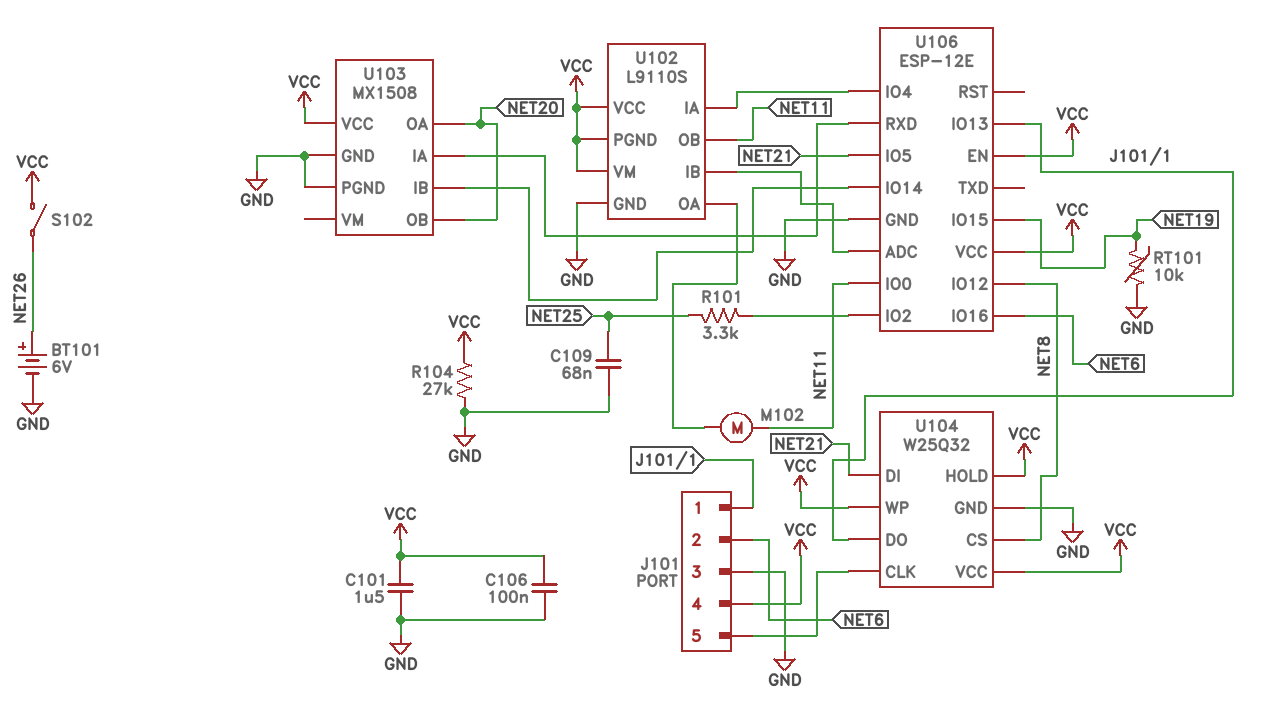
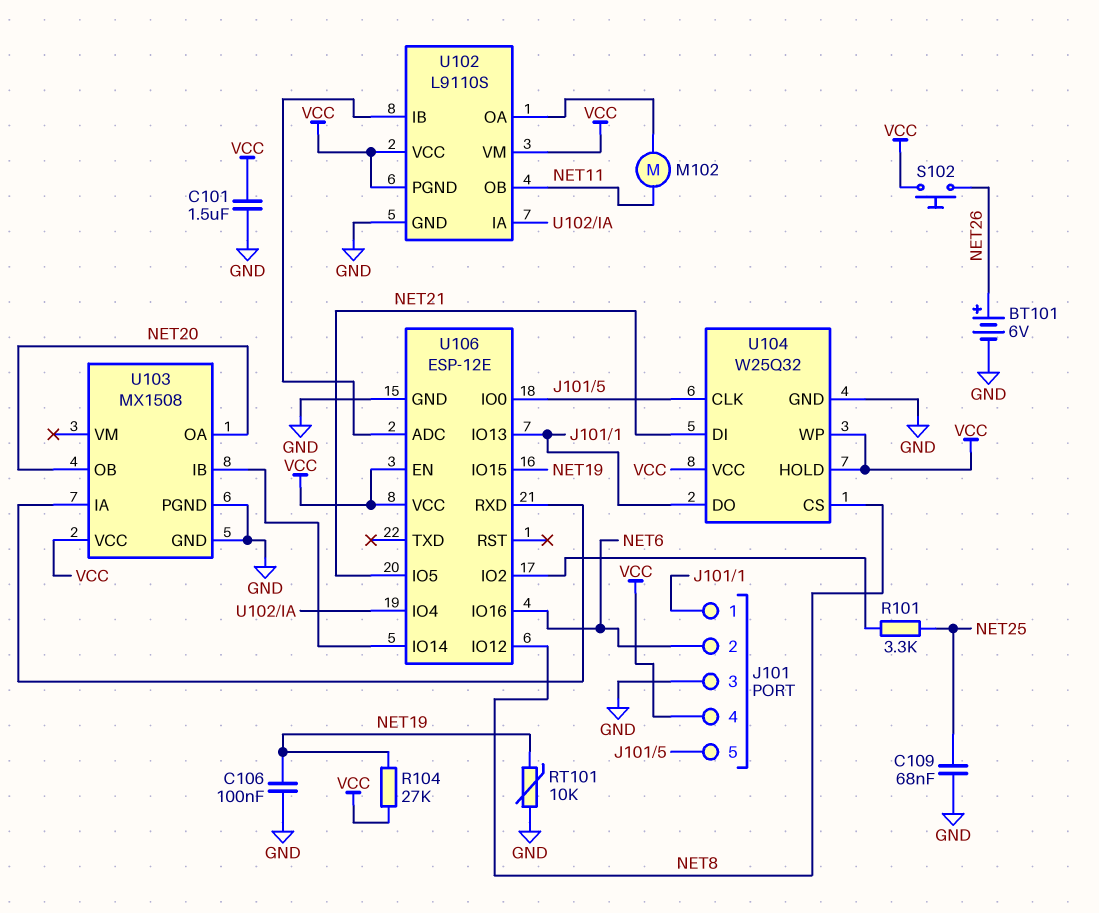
C106: 100nF (GND, VCC) -> 100nF (GND, NET19)
R104: 27k (GND, VCC) -> 27k (NET19, VCC)
S102: switch (NET26, VCC) -> button (NET26, VCC)
U106 pin IO0: NET11 -> J101/5

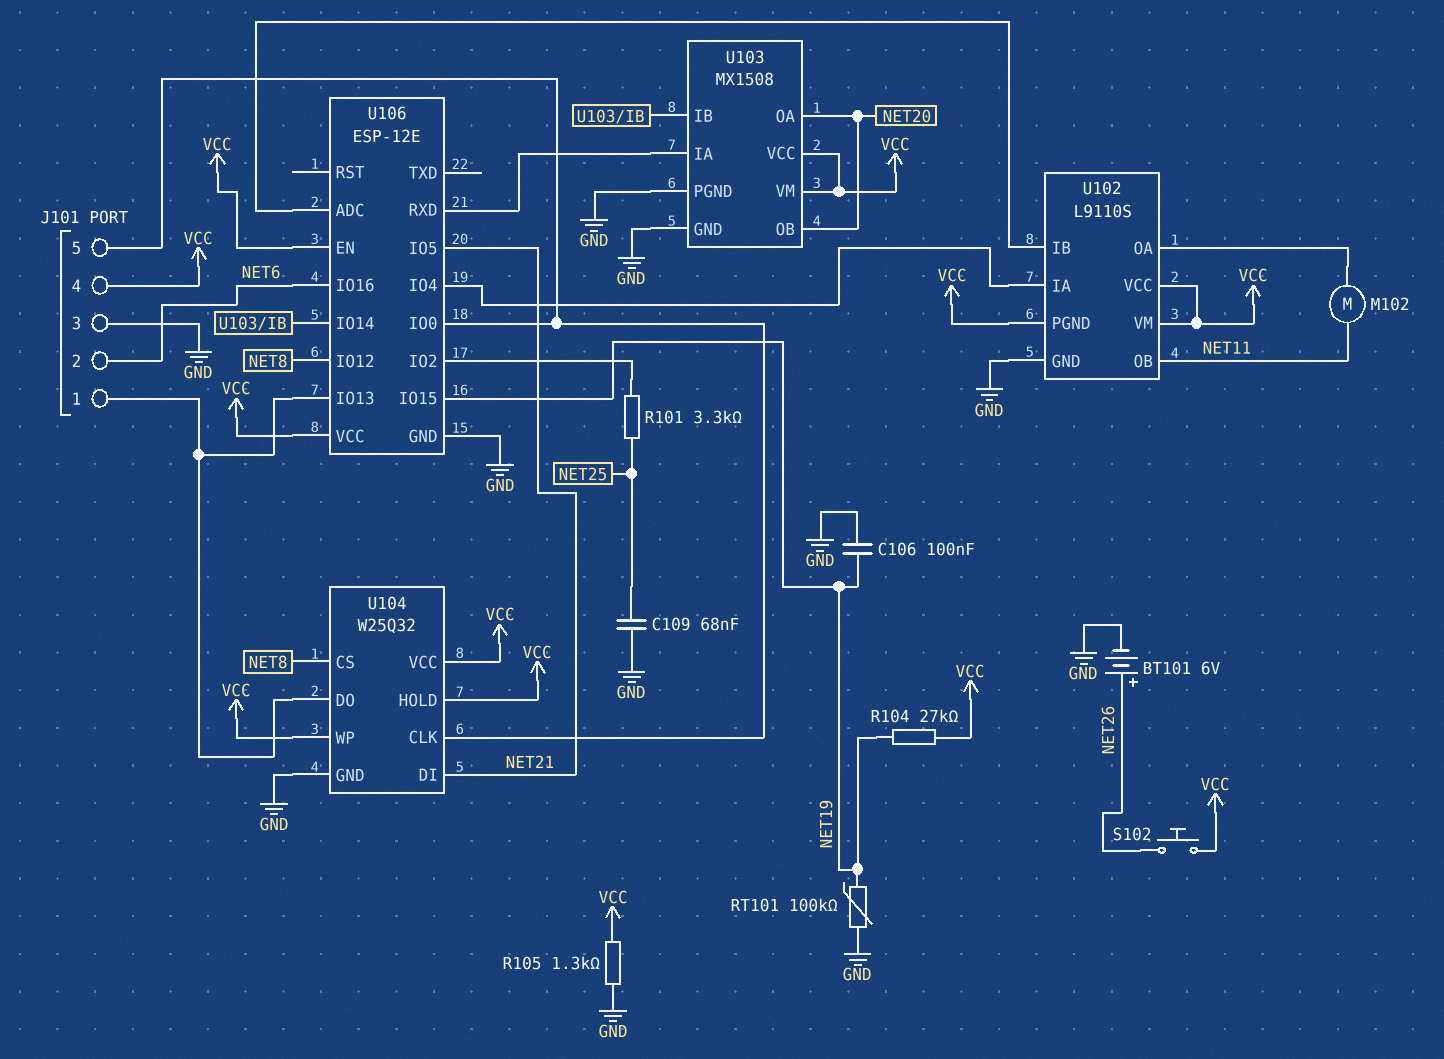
C101: 1.5uF (GND, VCC) -> none
R105: none -> 1.3k (GND, VCC)
RT101: 10k (GND, NET19) -> 100k (GND, NET19)
U103 pin VM: none -> VCC

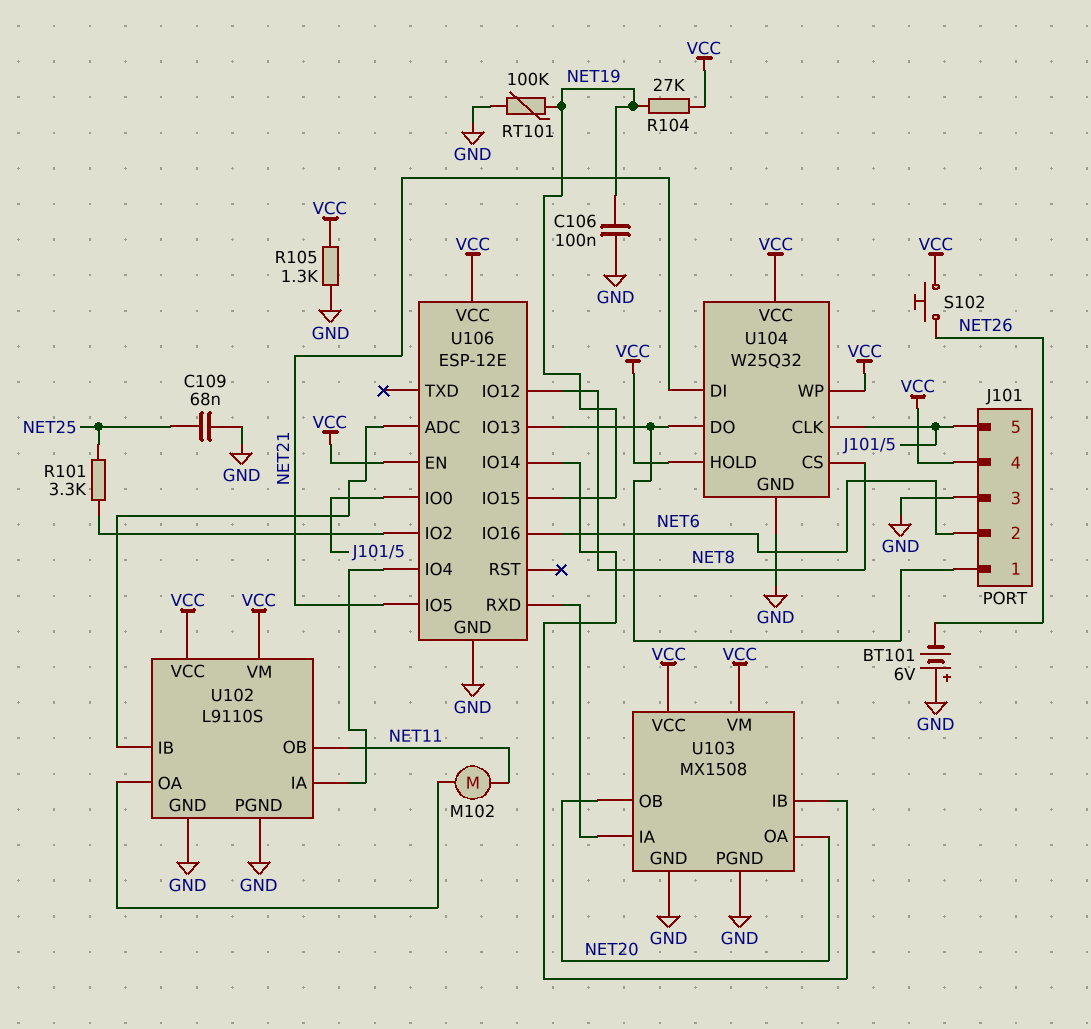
BT101: 6V (plus NET26, minus GND) -> 6V (plus GND, minus NET26)
U102 pin PGND: VCC -> GND

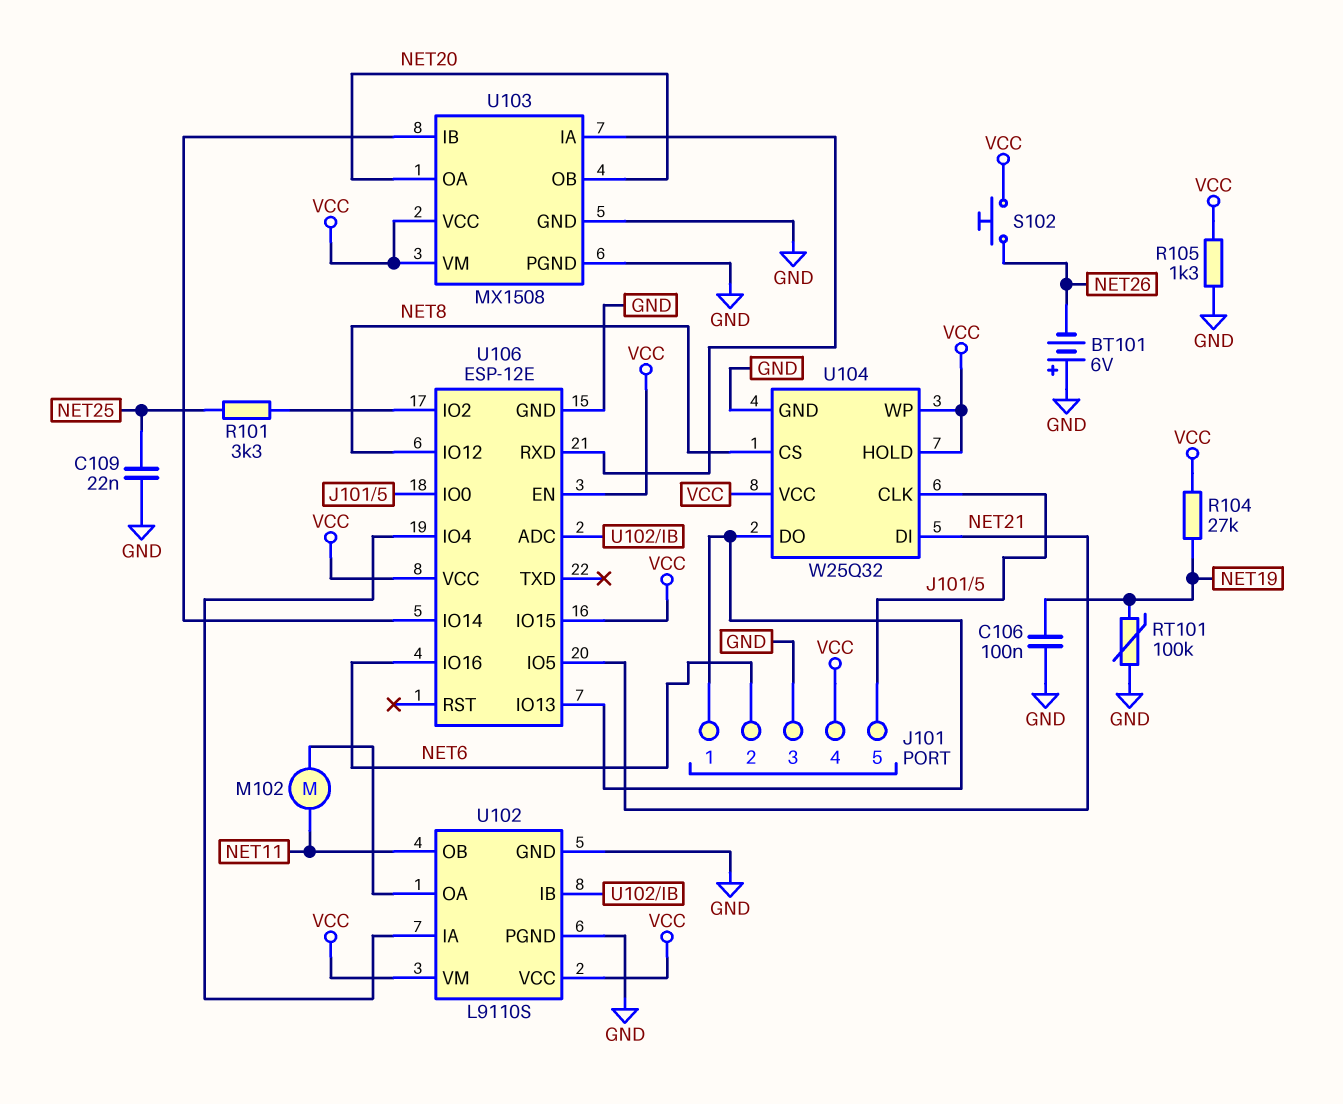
C109: 68nF (GND, NET25) -> 22nF (GND, NET25)
U106 pin IO15: NET19 -> VCC

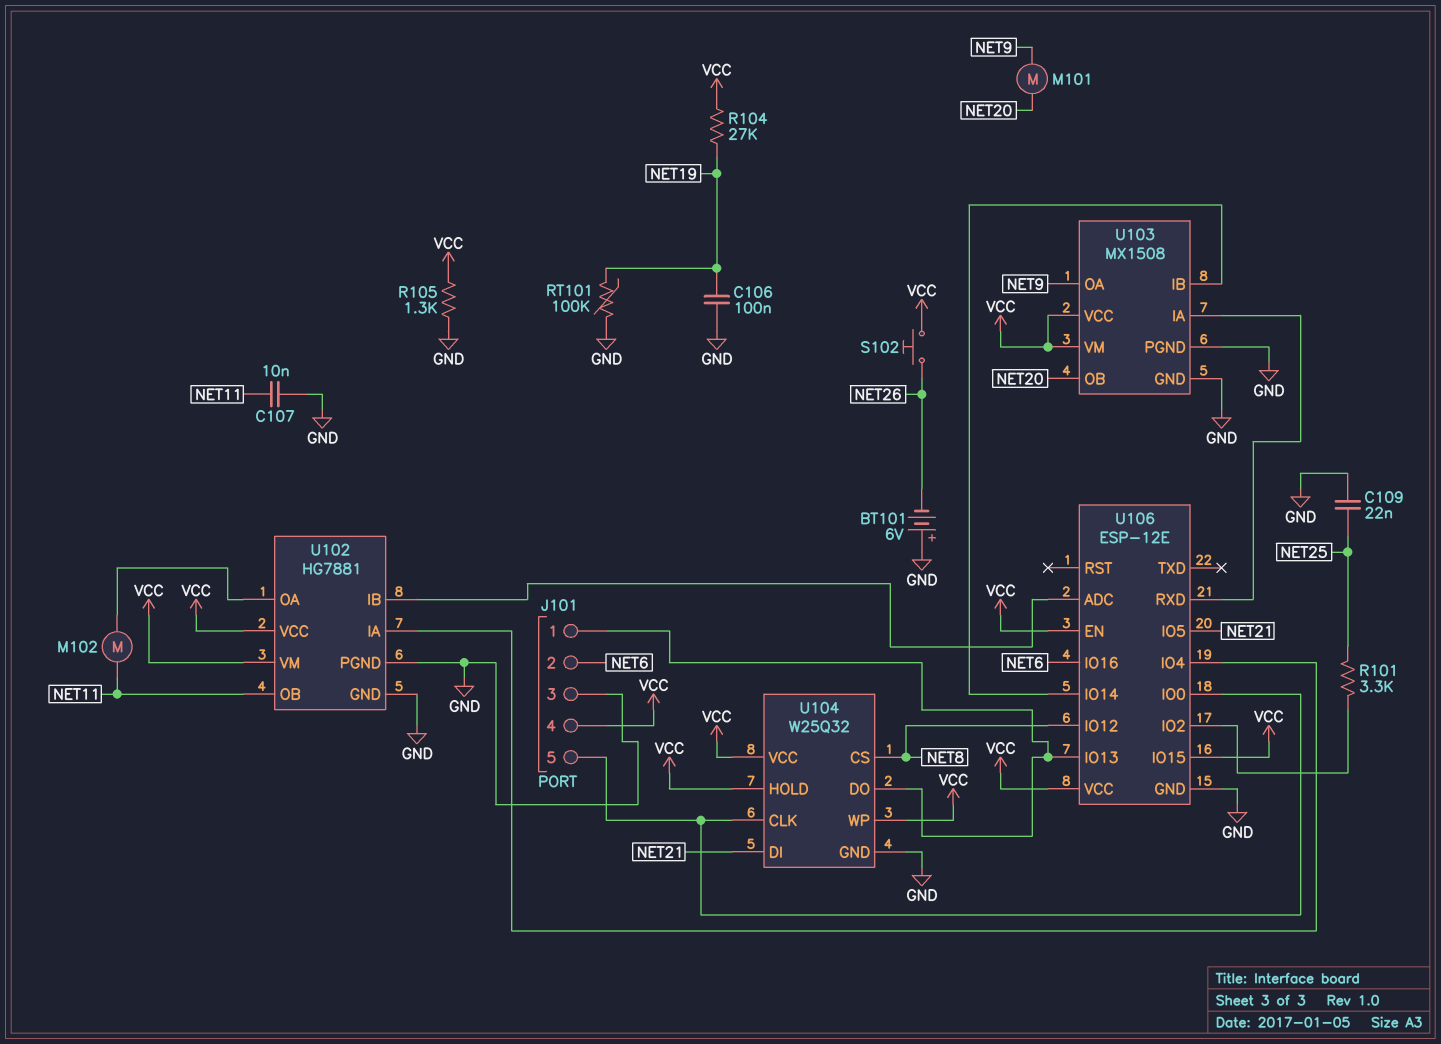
C107: none -> 10nF (GND, NET11)
M101: none -> motor (NET9, NET20)
U102: L9110S -> HG7881
U103 pin OA: NET20 -> NET9

